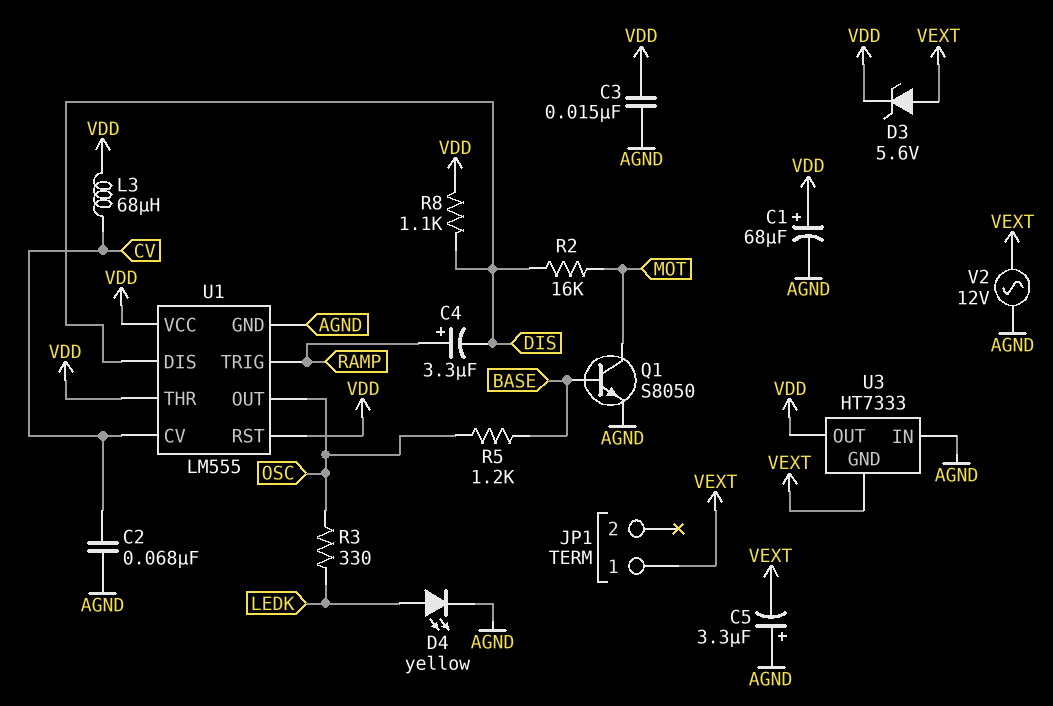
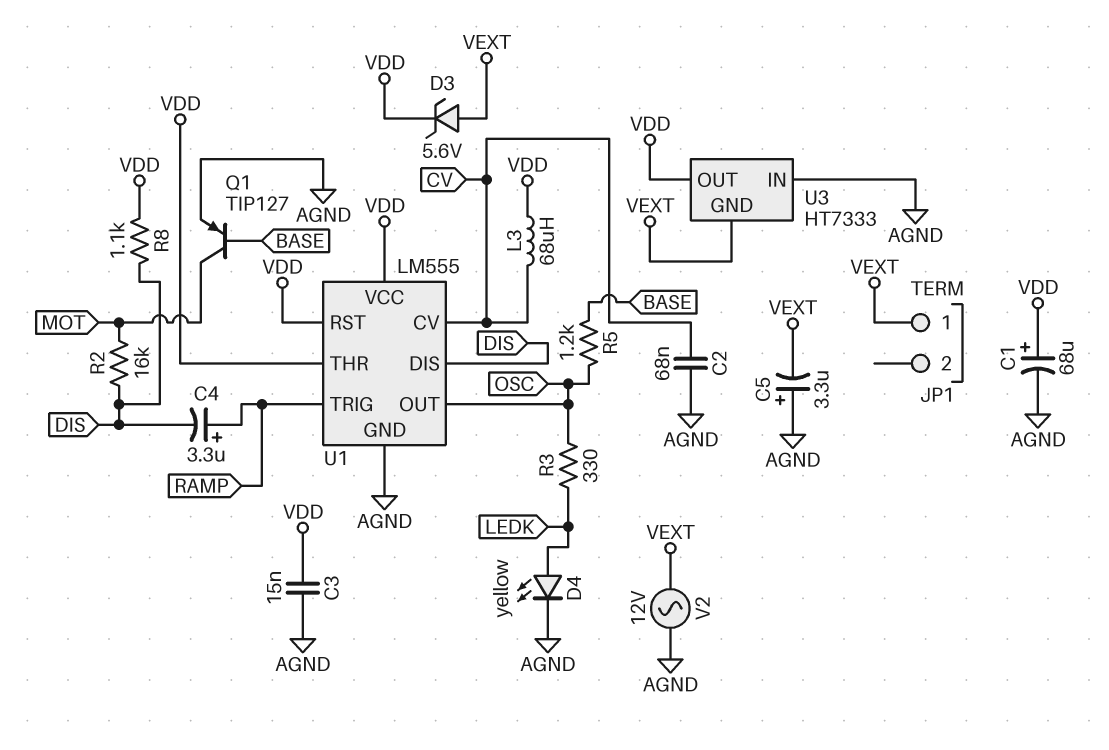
Q1: NPN S8050 (B BASE, C MOT, E AGND) -> PNP TIP127 (B BASE, C MOT, E AGND)

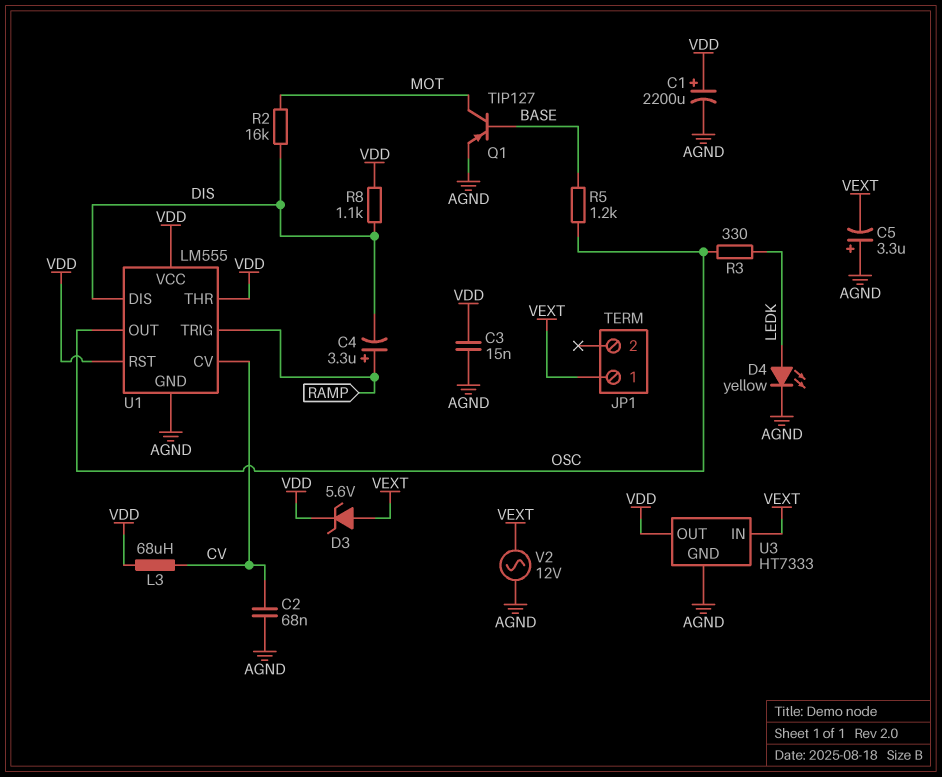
C1: 68uF (plus VDD, minus AGND) -> 2200uF (plus VDD, minus AGND)
U3 pin GND: VEXT -> AGND
U3 pin IN: AGND -> VEXT

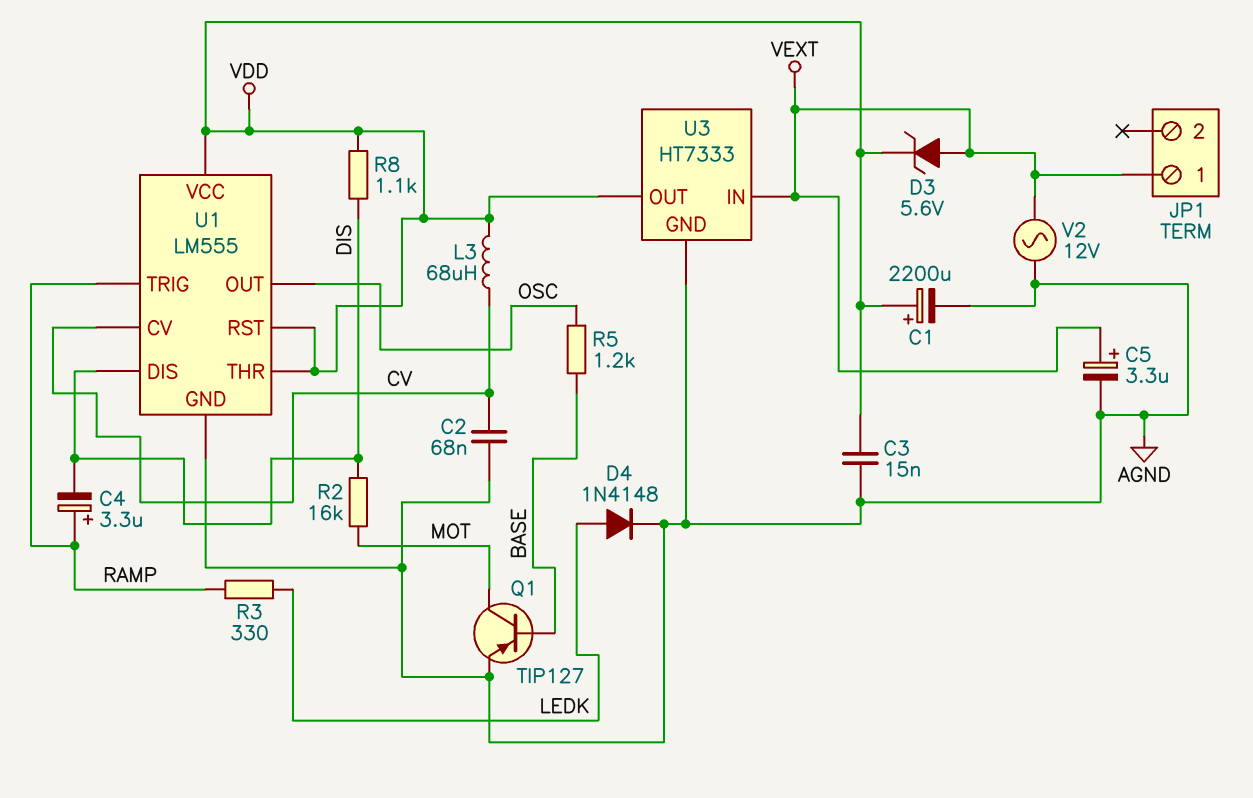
C5: 3.3uF (plus AGND, minus VEXT) -> 3.3uF (plus VEXT, minus AGND)
D4: LED yellow (A LEDK, K AGND) -> diode 1N4148 (A LEDK, K AGND)
R3: 330 (LEDK, OSC) -> 330 (LEDK, RAMP)

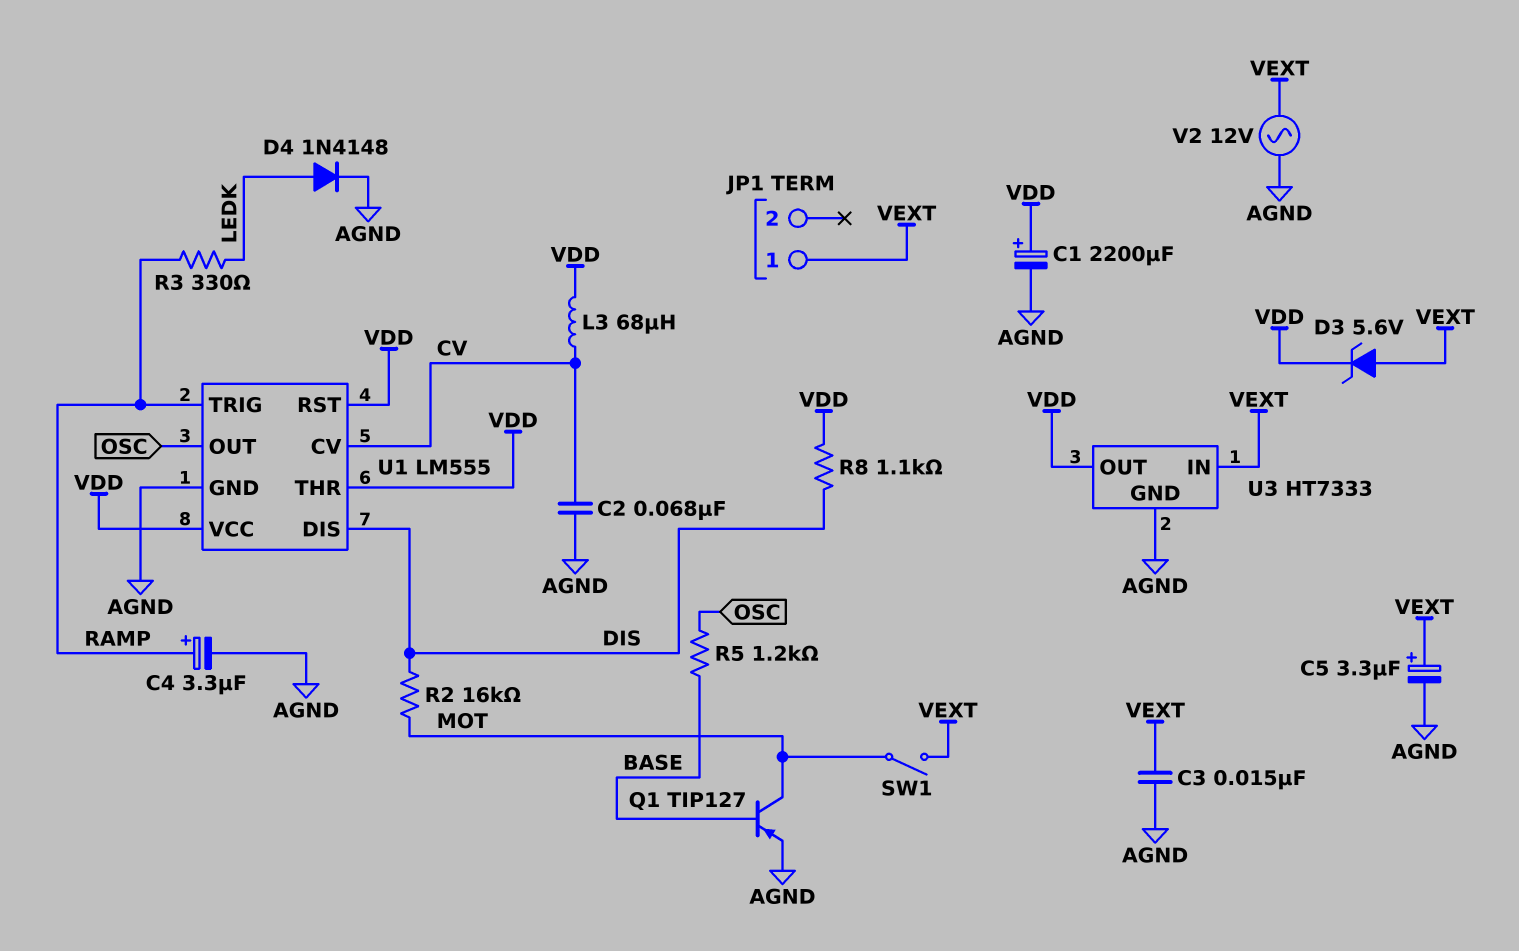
C3: 15nF (AGND, VDD) -> 15nF (AGND, VEXT)
C4: 3.3uF (plus RAMP, minus DIS) -> 3.3uF (plus RAMP, minus AGND)
SW1: none -> switch (MOT, VEXT)

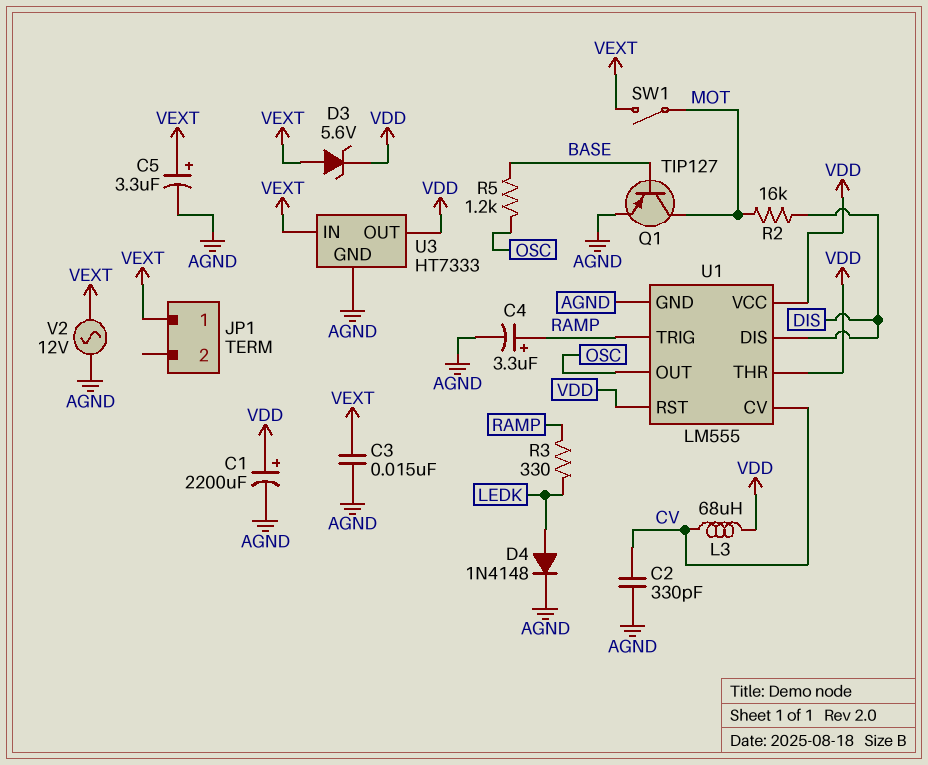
C2: 68nF (AGND, CV) -> 330pF (AGND, CV)
R8: 1.1k (DIS, VDD) -> none

